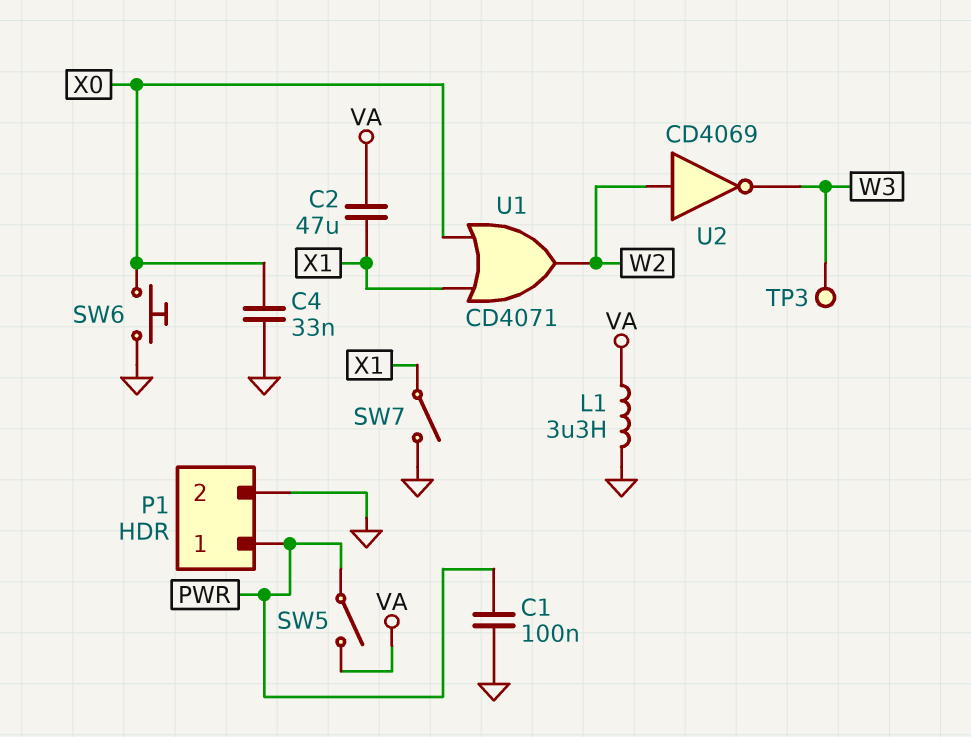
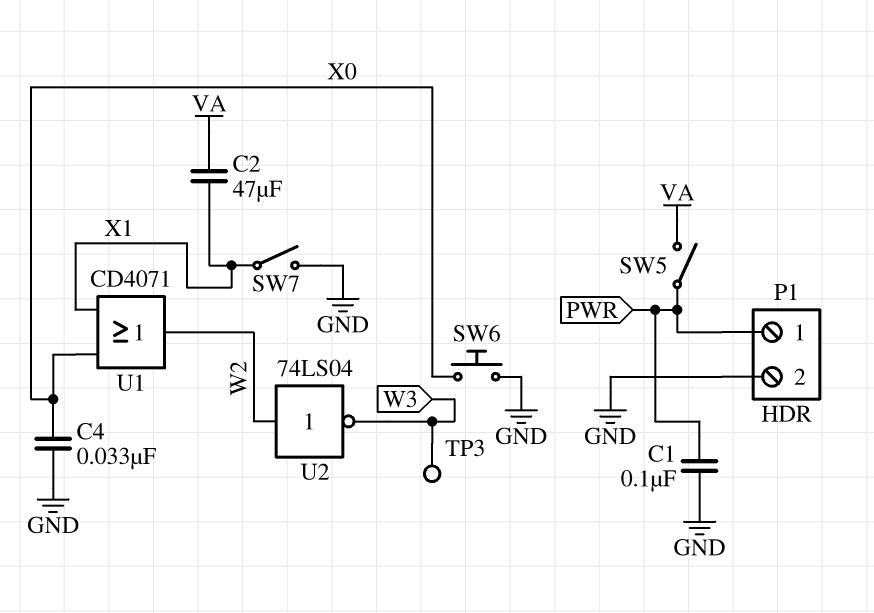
L1: 3.3uH (GND, VA) -> none
U2: NOT CD4069 (in W2, out W3) -> NOT 74LS04 (in W2, out W3)

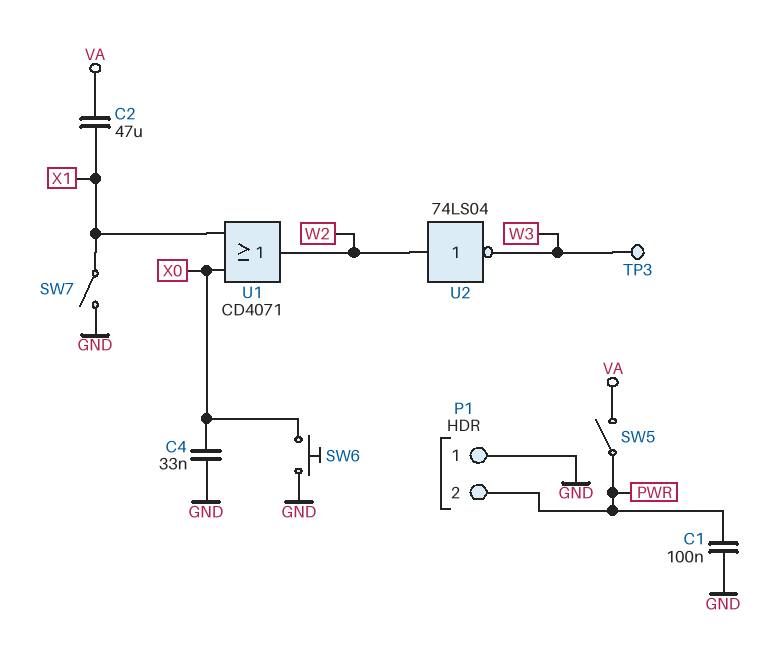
P1 pin 1: PWR -> GND
P1 pin 2: GND -> PWR

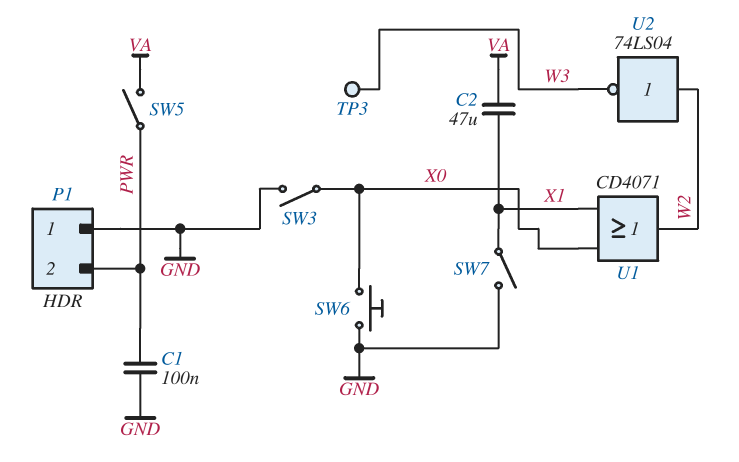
C4: 33nF (GND, X0) -> none
SW3: none -> switch (GND, X0)

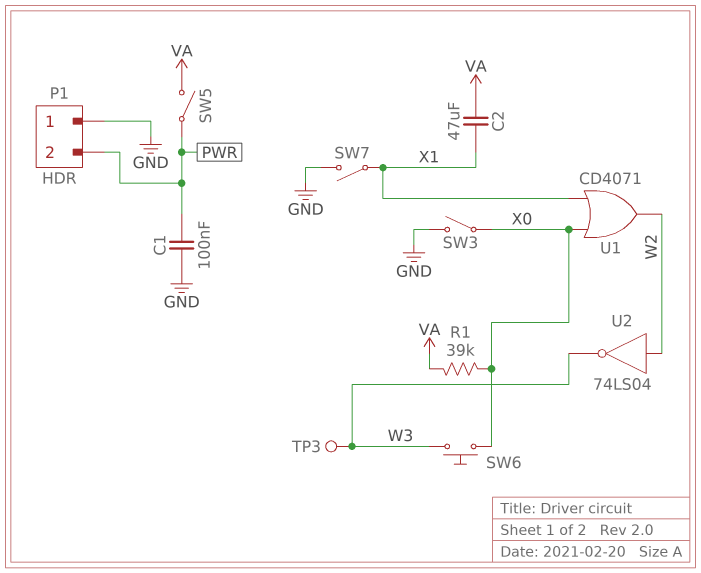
R1: none -> 39k (VA, X0)
SW6: button (GND, X0) -> button (W3, X0)

